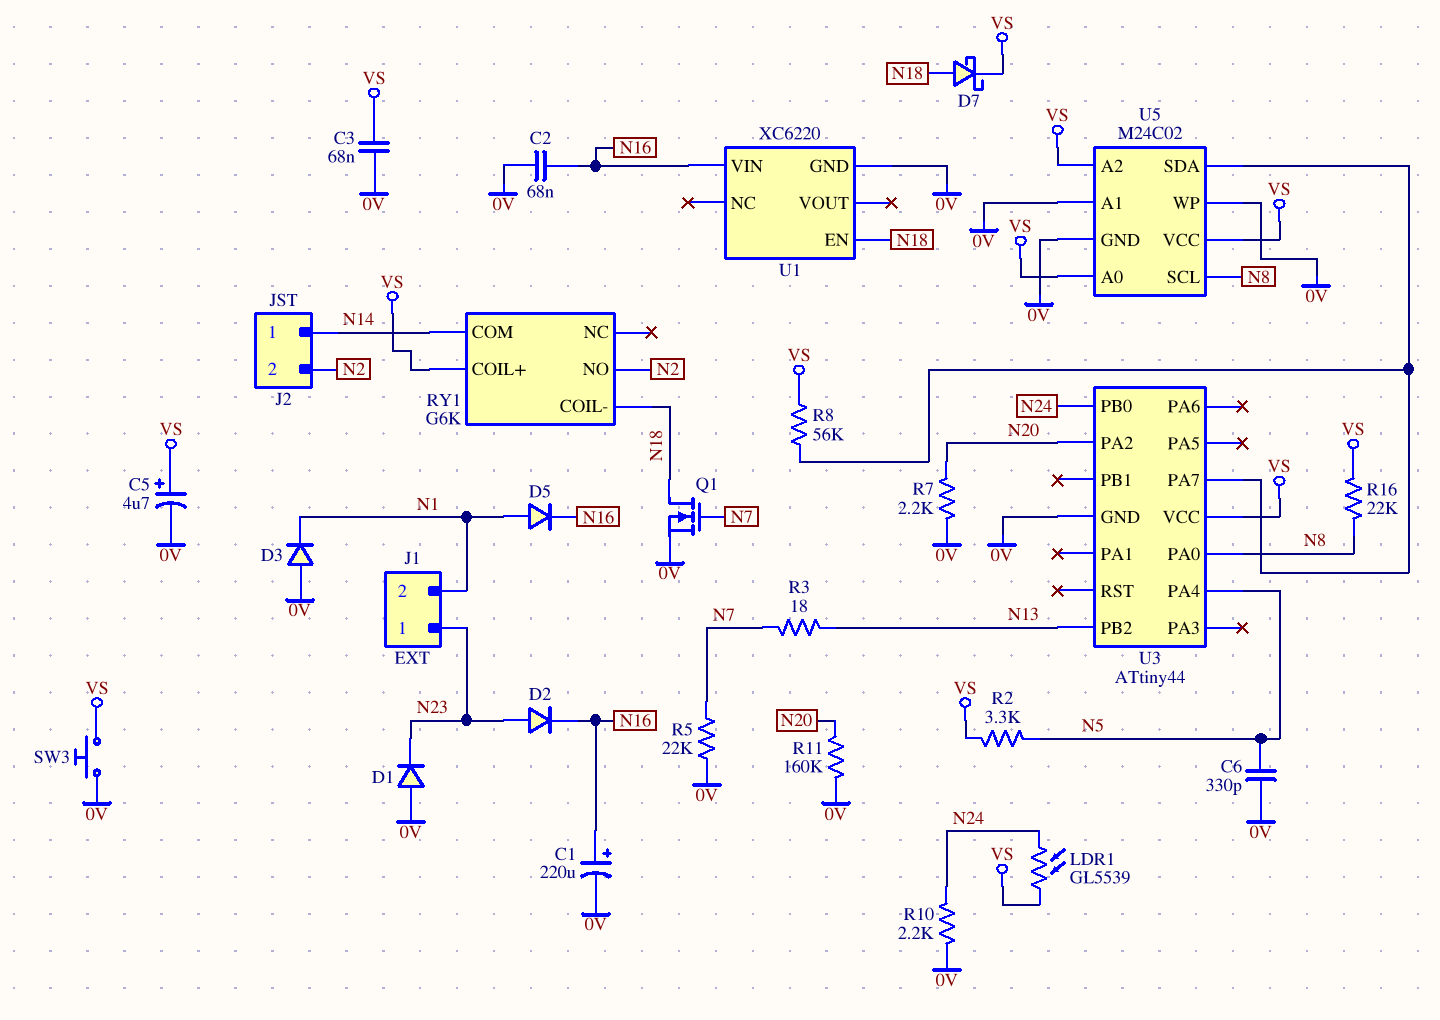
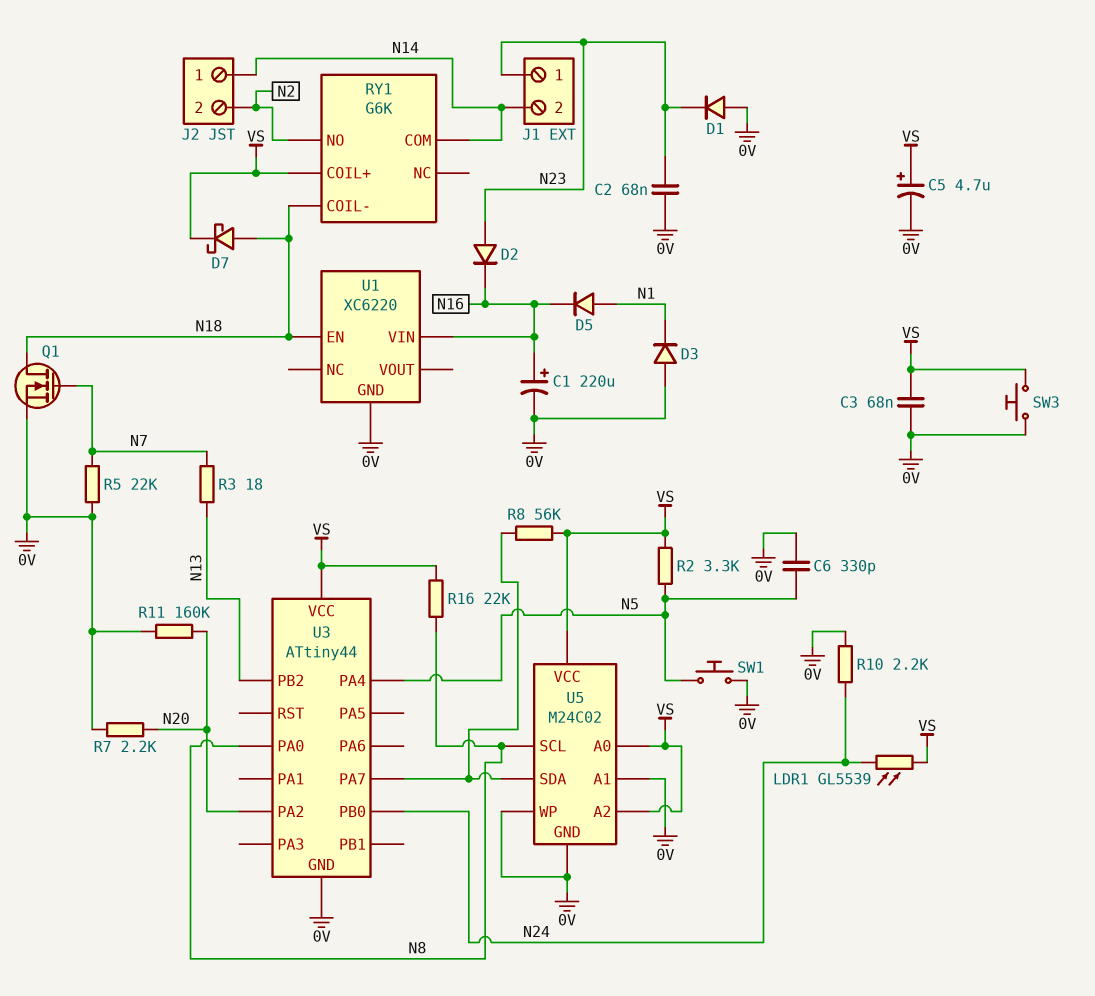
C2: 68nF (0V, N16) -> 68nF (0V, N23)
J1 pin 2: N1 -> N14
SW1: none -> button (0V, N5)

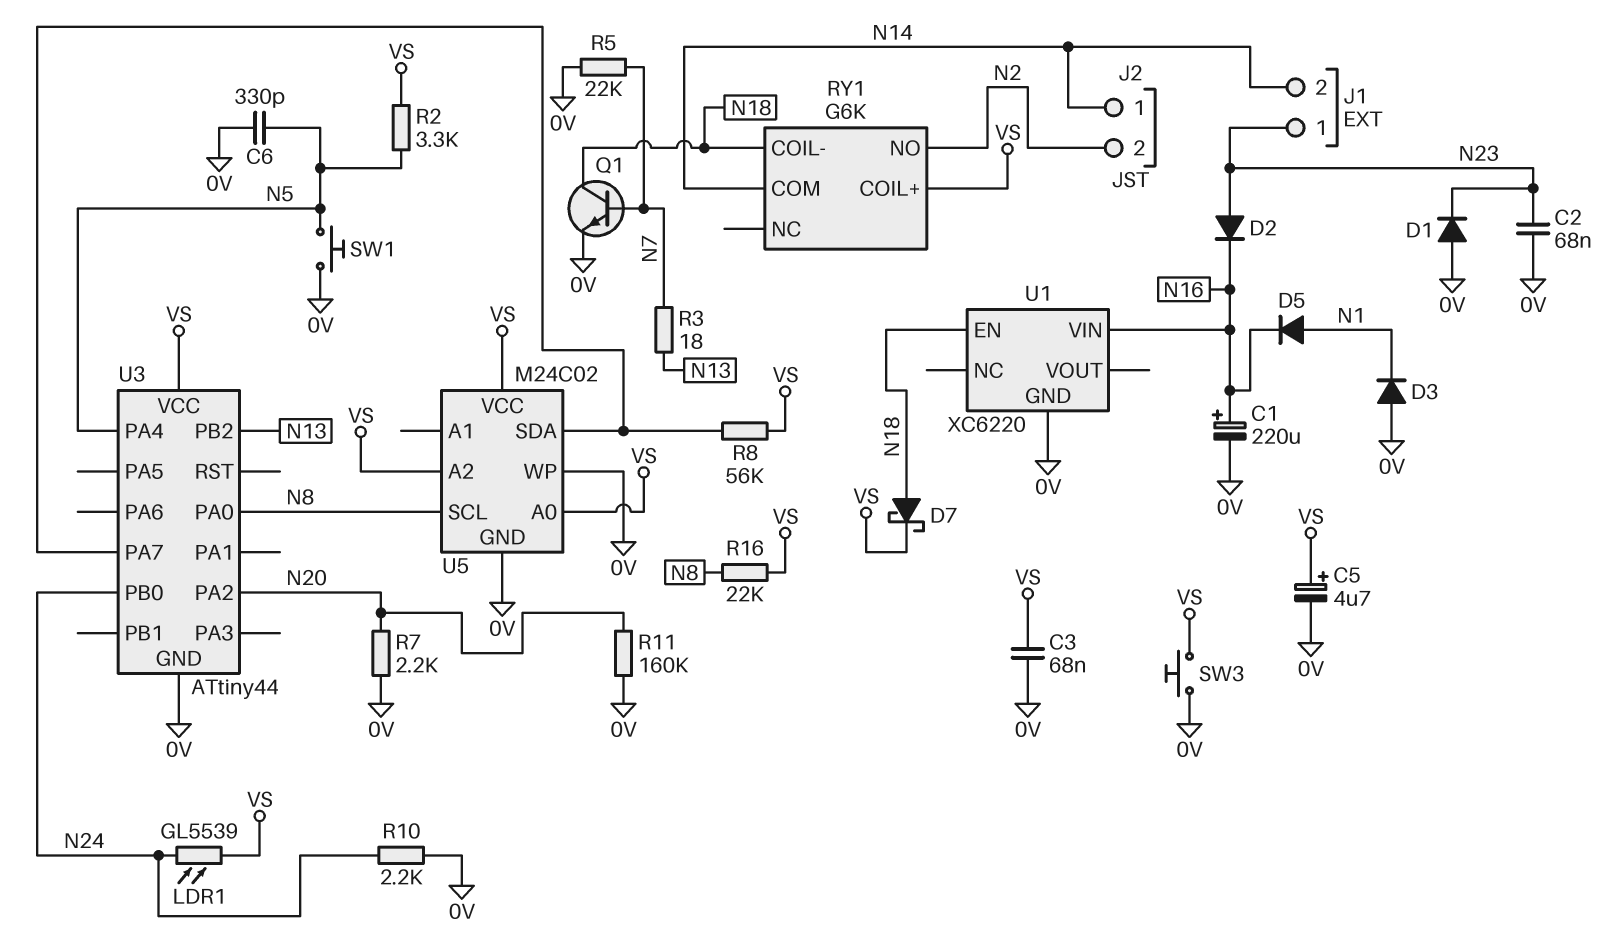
Q1: NMOS (G N7, D N18, S 0V) -> NPN (B N7, C N18, E 0V)
U5 pin A1: 0V -> none

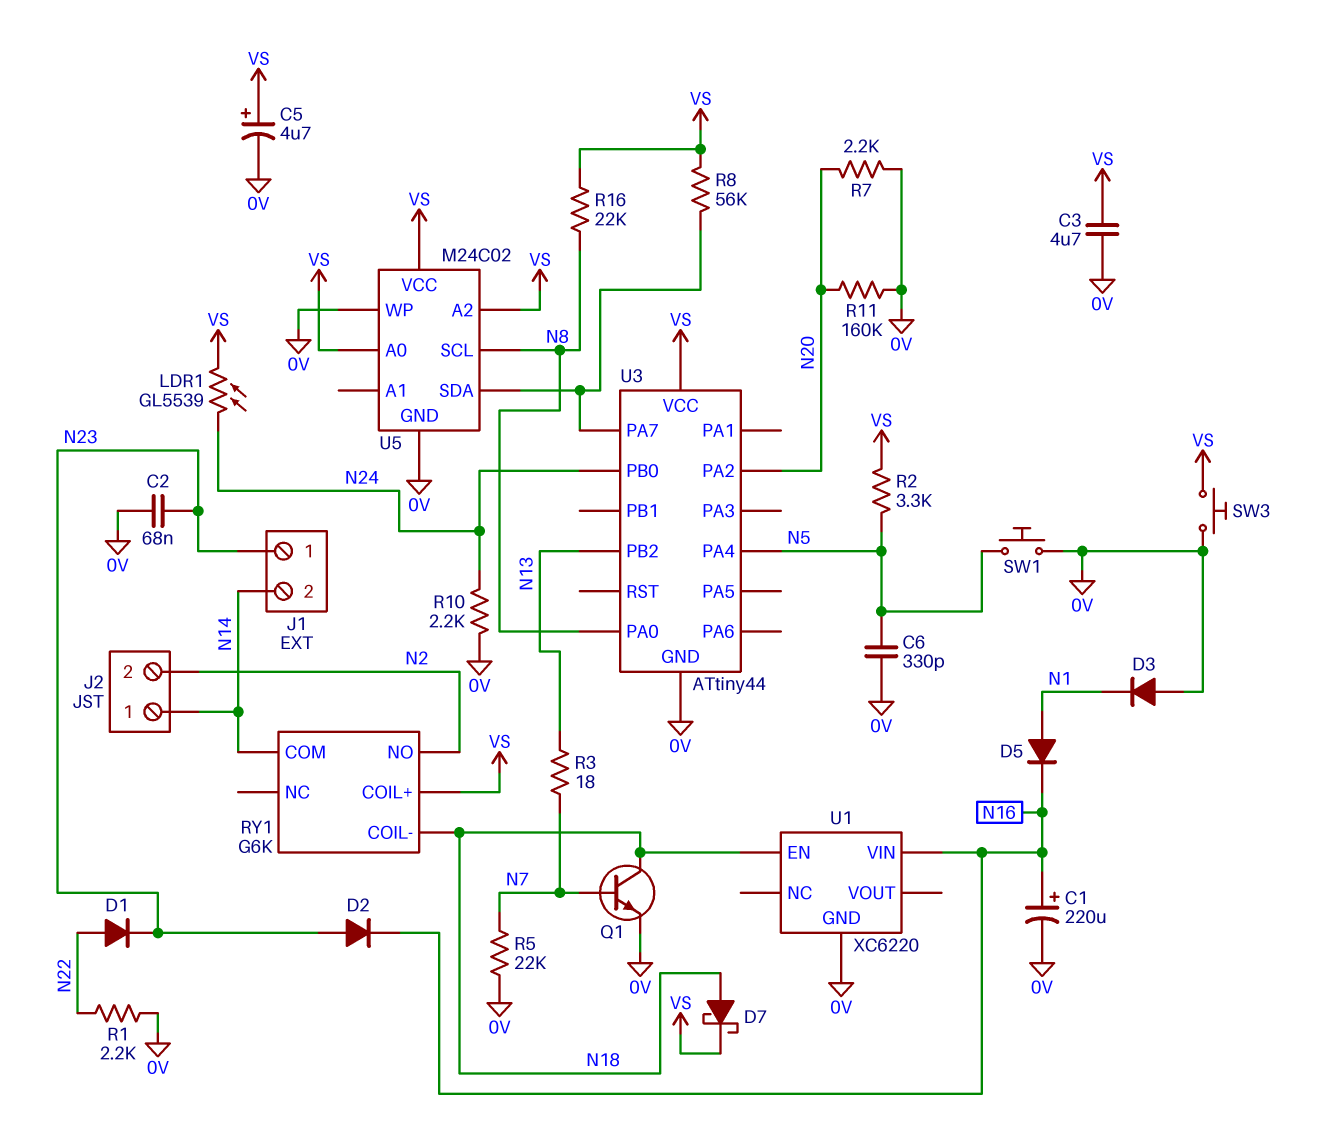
C3: 68nF (0V, VS) -> 4.7uF (0V, VS)
D1: diode (A 0V, K N23) -> diode (A N22, K N23)
R1: none -> 2.2k (0V, N22)

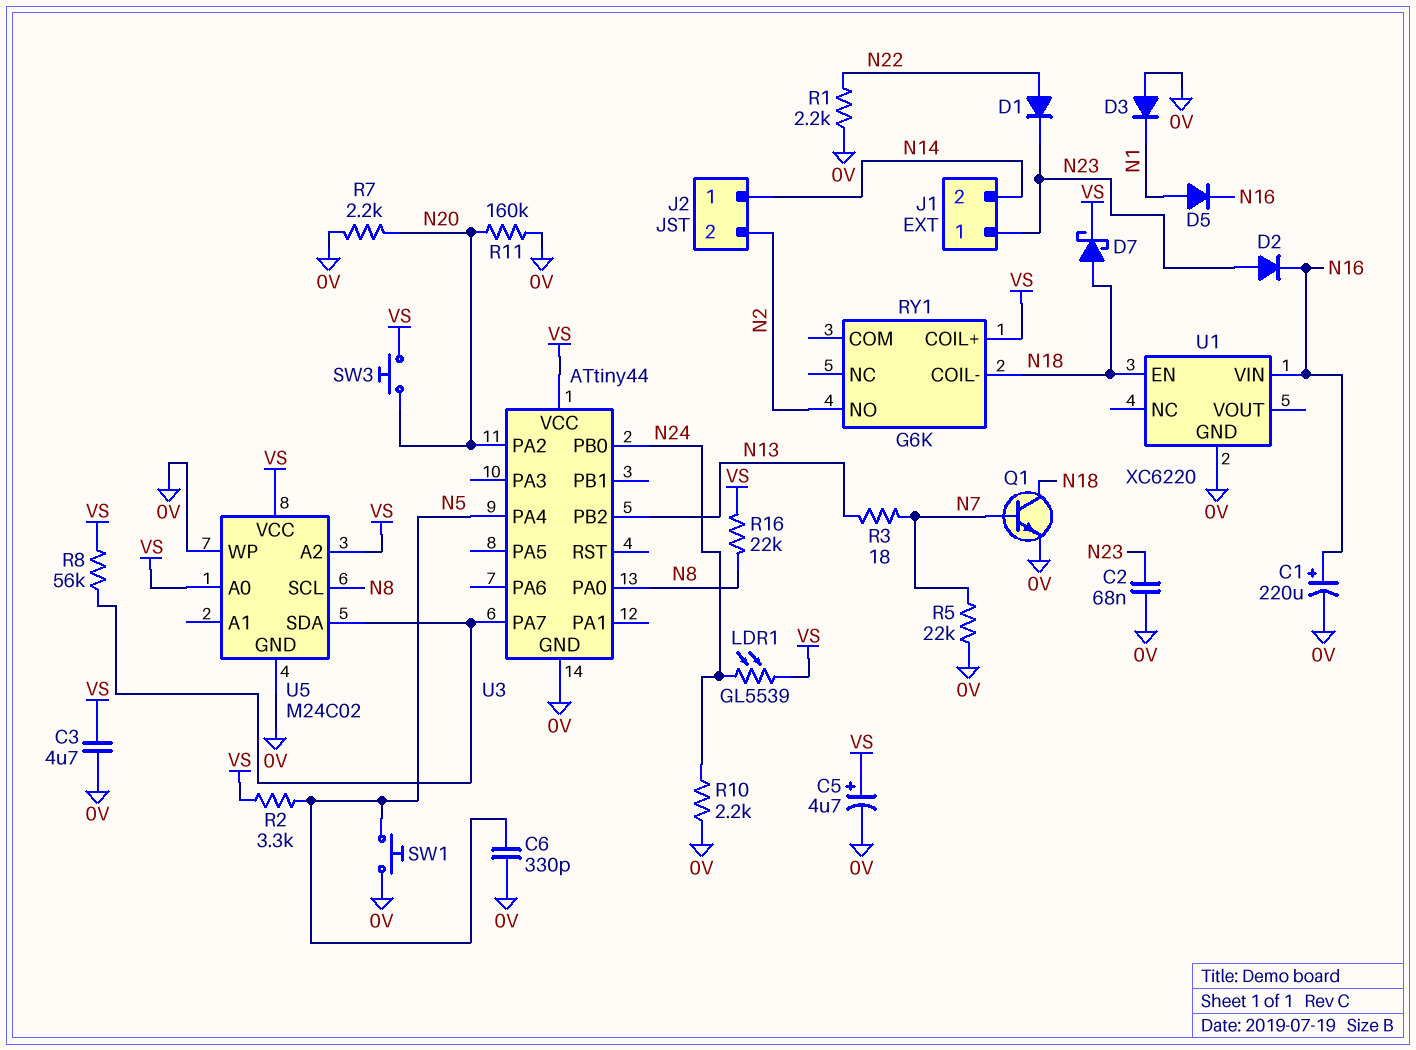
RY1 pin COM: N14 -> none
SW3: button (0V, VS) -> button (N20, VS)

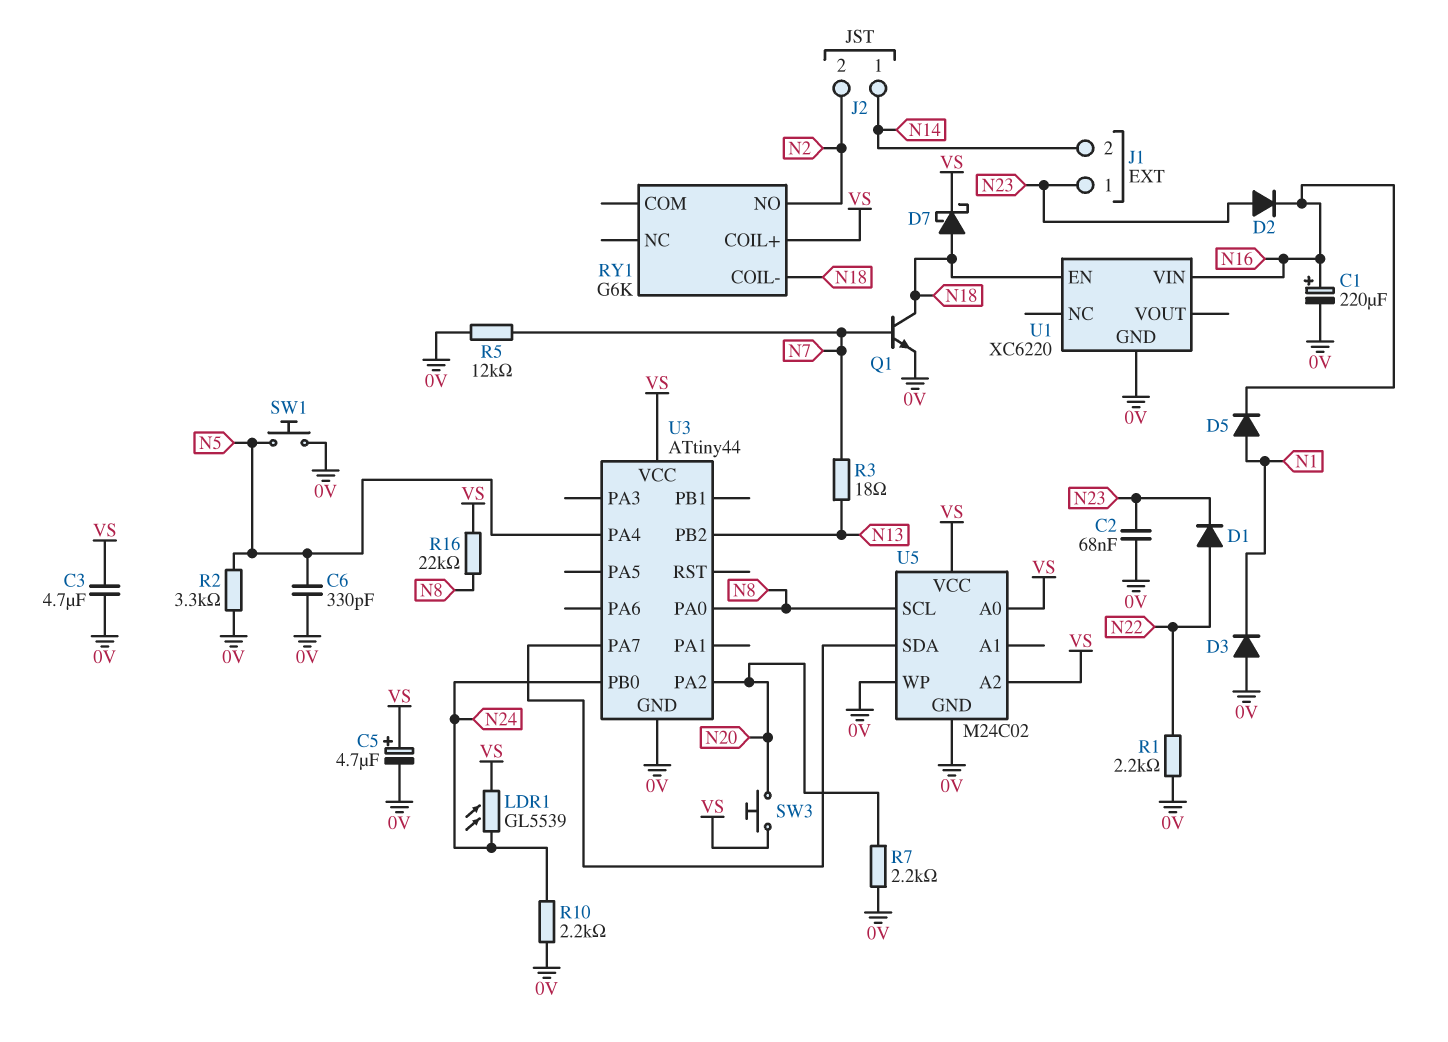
R2: 3.3k (N5, VS) -> 3.3k (0V, N5)
R5: 22k (0V, N7) -> 12k (0V, N7)
R8: 56k (U3/PA7, VS) -> none
R11: 160k (0V, N20) -> none

